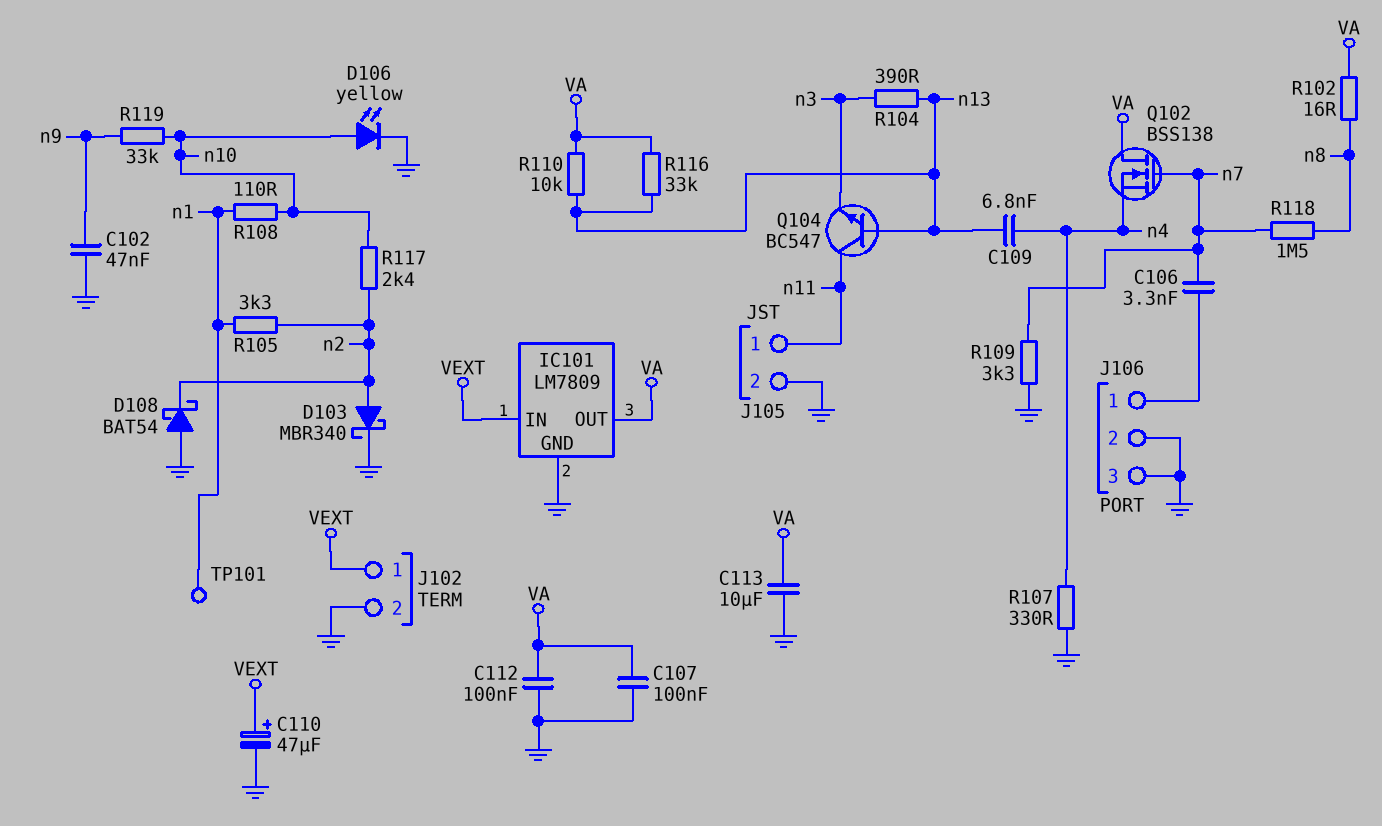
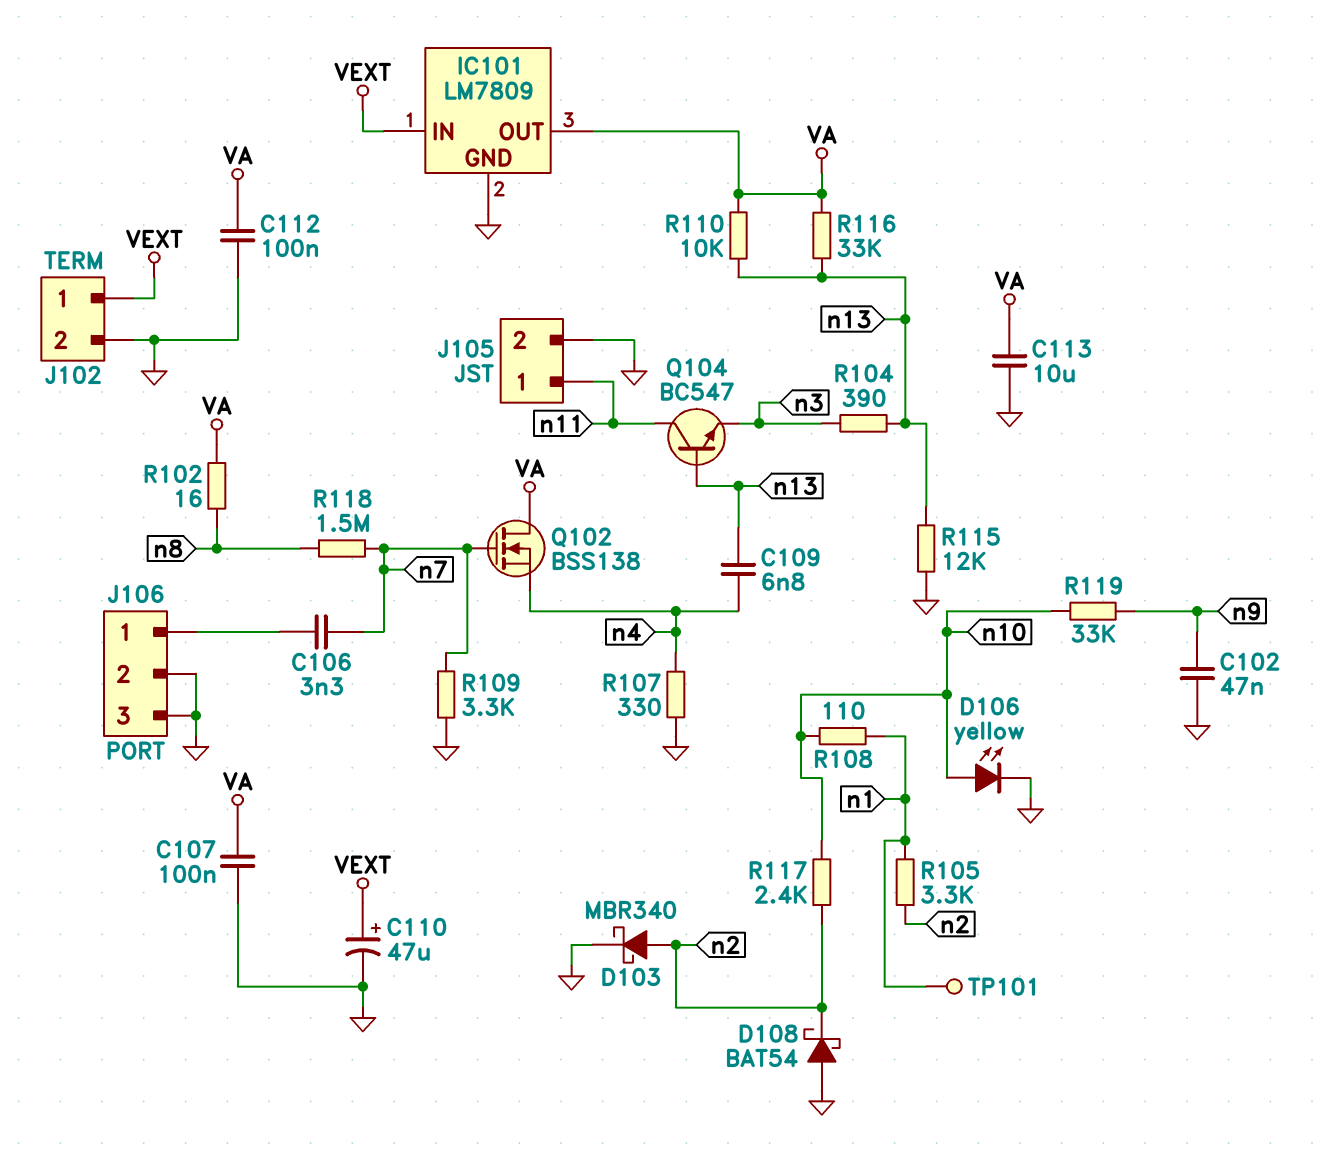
R115: none -> 12k (GND, n13)

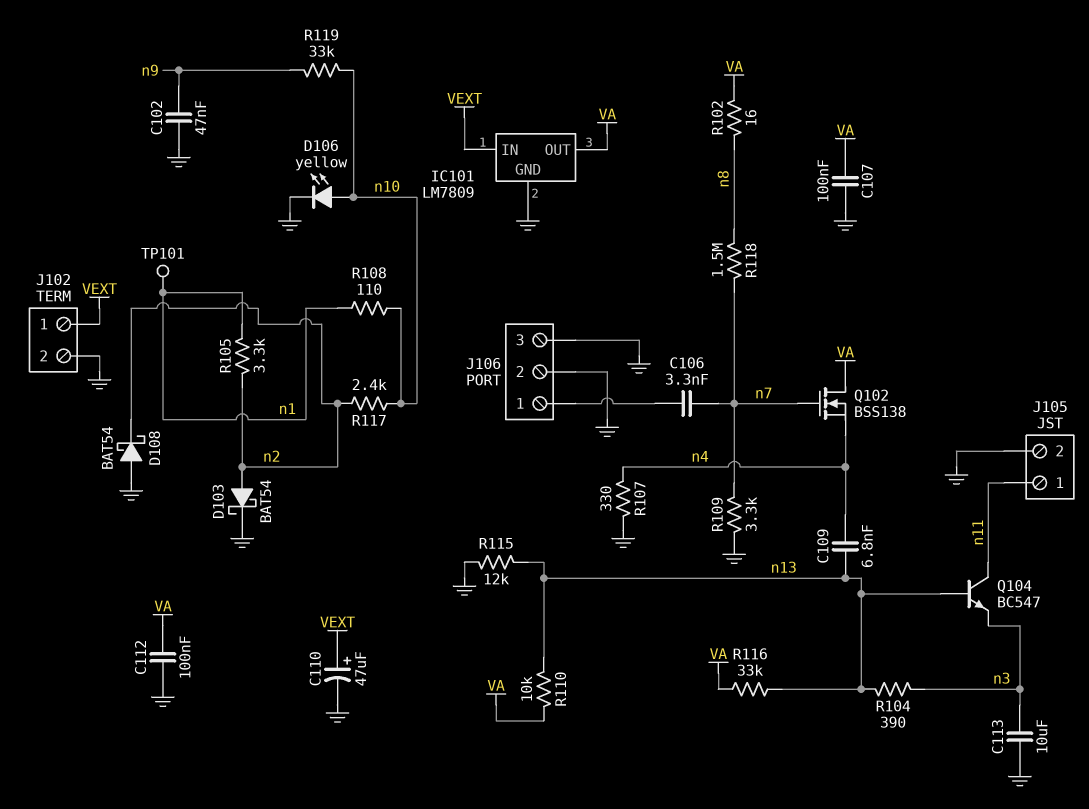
C113: 10uF (GND, VA) -> 10uF (GND, n3)
D103: schottky MBR340 (A n2, K GND) -> schottky BAT54 (A n2, K GND)

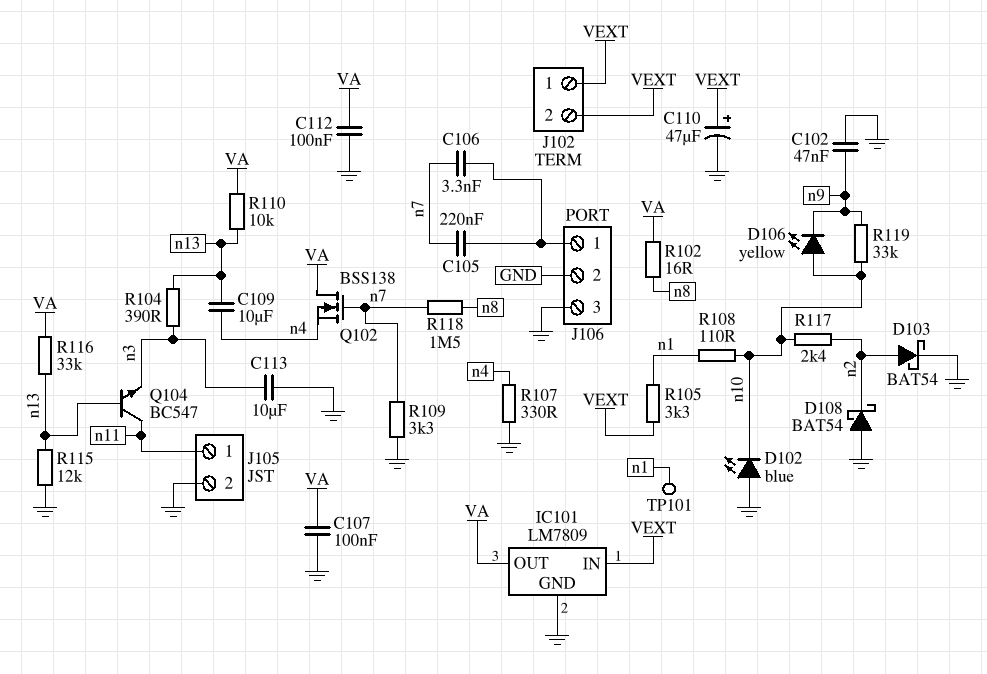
C105: none -> 220nF (J106/1, n7)
C109: 6.8nF (n4, n13) -> 10uF (n4, n13)
D102: none -> LED blue (A GND, K n10)
D106: LED yellow (A n10, K GND) -> LED yellow (A n10, K n9)
J102 pin 2: GND -> VEXT
R105: 3.3k (n1, n2) -> 3.3k (VEXT, n1)

